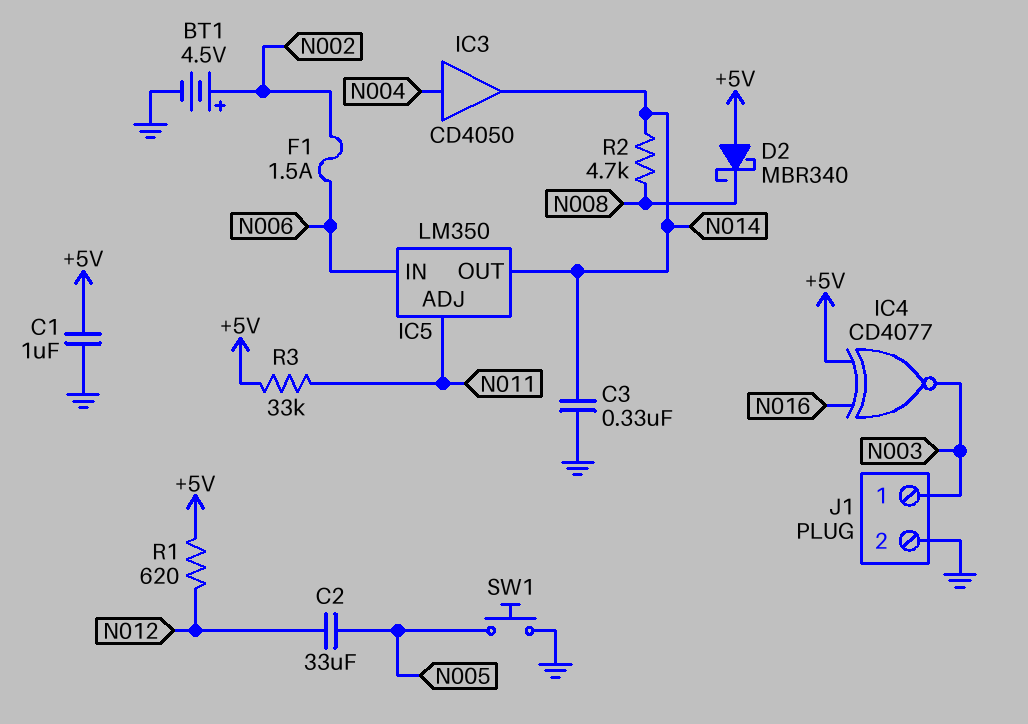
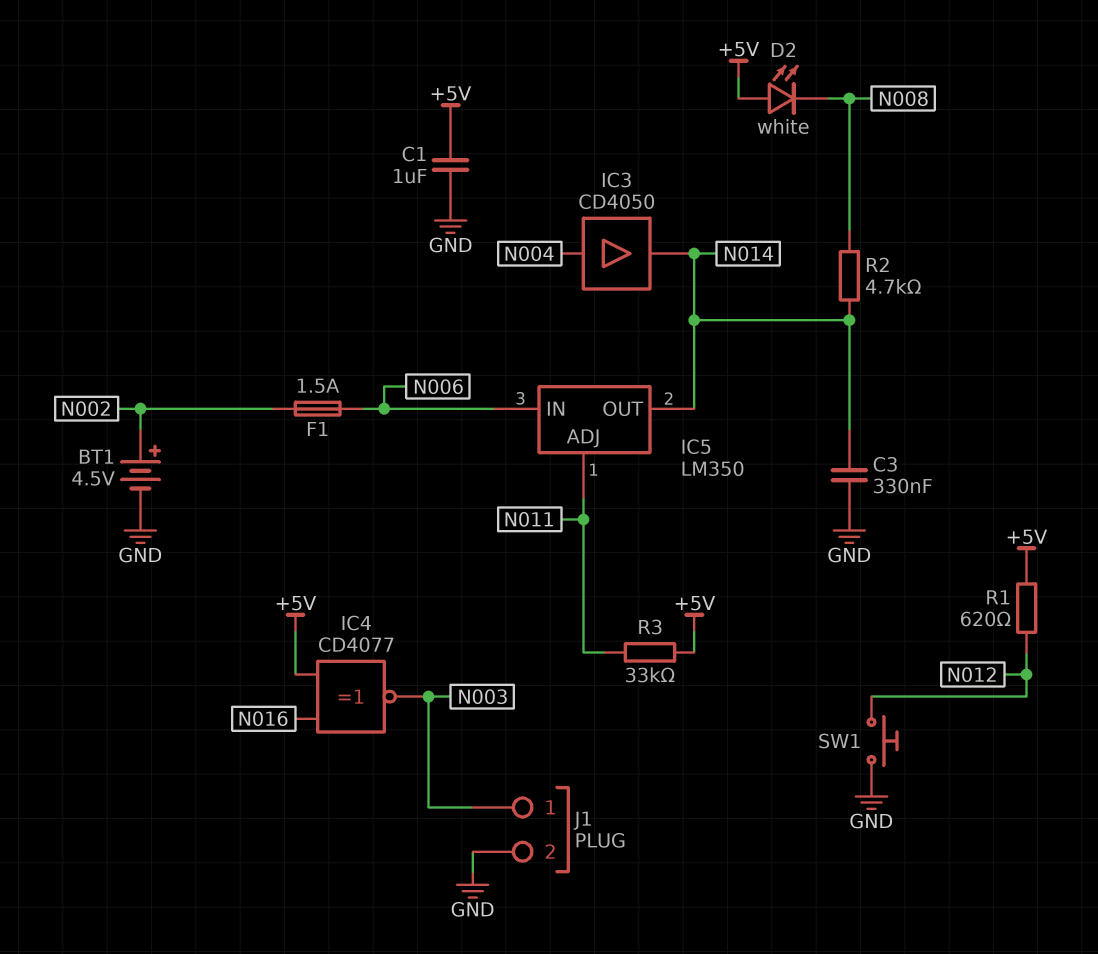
C2: 33uF (N005, N012) -> none
D2: schottky MBR340 (A +5V, K N008) -> LED white (A +5V, K N008)
SW1: button (GND, N005) -> button (GND, N012)

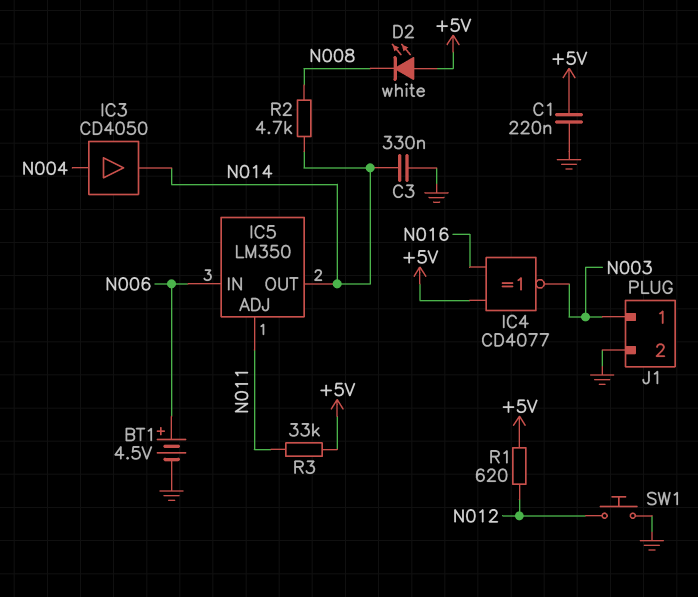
BT1: 4.5V (plus N002, minus GND) -> 4.5V (plus N006, minus GND)
C1: 1uF (+5V, GND) -> 220nF (+5V, GND)
F1: 1.5A (N002, N006) -> none

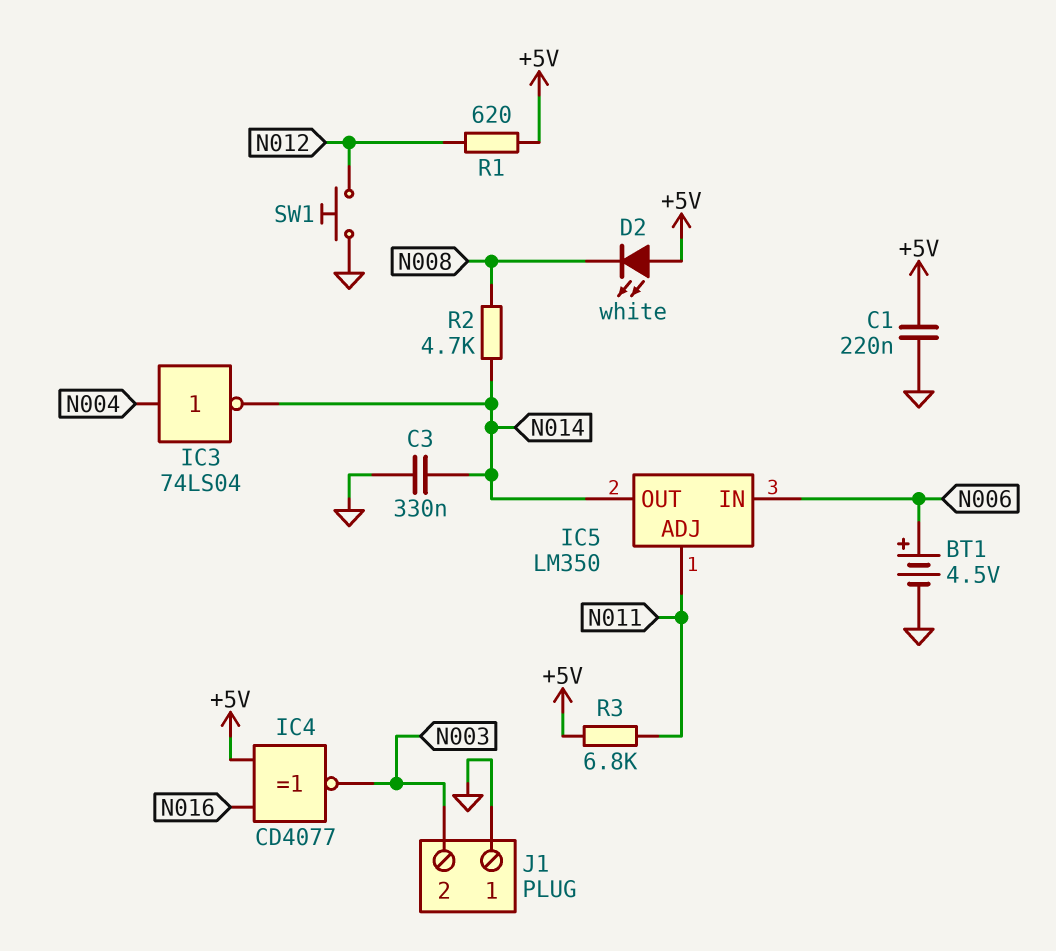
IC3: buffer CD4050 (in N004, out N014) -> NOT 74LS04 (in N004, out N014)
J1 pin 1: N003 -> GND
J1 pin 2: GND -> N003
R3: 33k (+5V, N011) -> 6.8k (+5V, N011)

